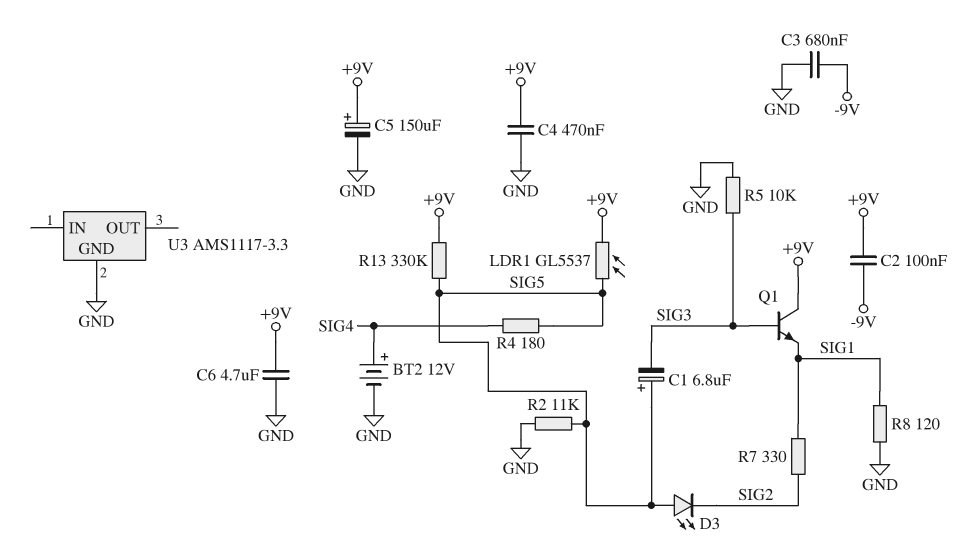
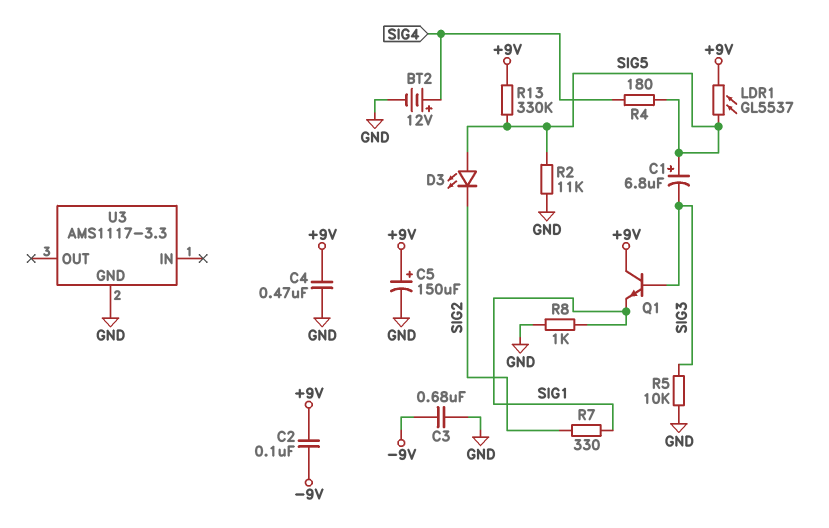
C6: 4.7uF (+9V, GND) -> none
R8: 120 (GND, SIG1) -> 1k (GND, SIG1)

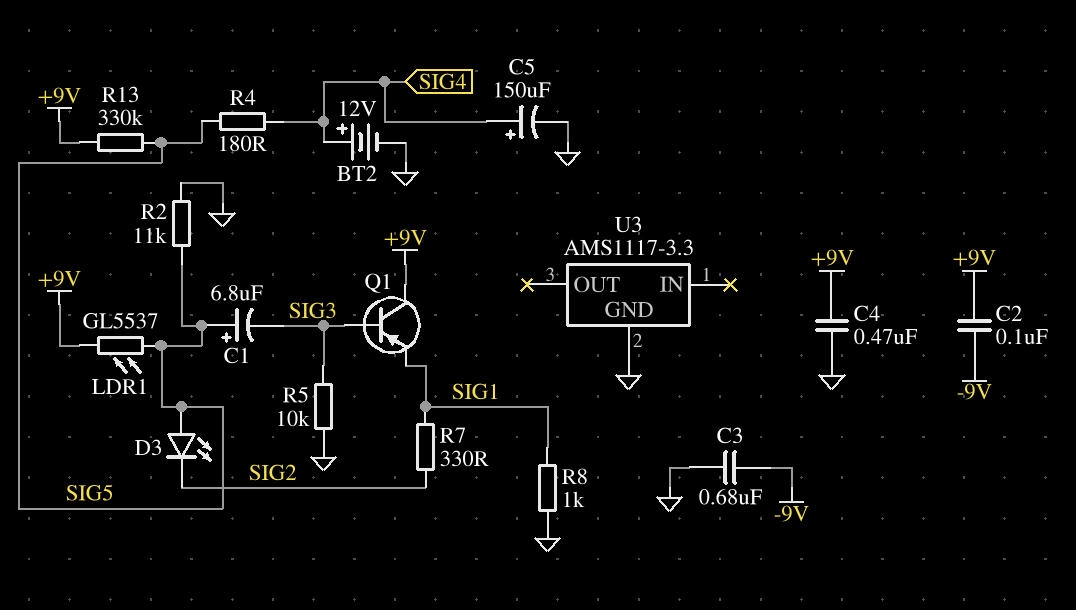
C5: 150uF (plus +9V, minus GND) -> 150uF (plus SIG4, minus GND)
Q1: NPN (B SIG3, C +9V, E SIG1) -> PNP (B SIG3, C +9V, E SIG1)

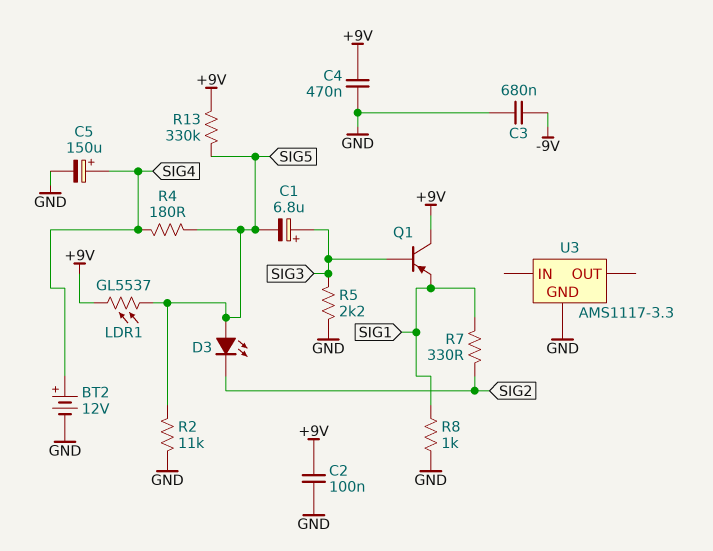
C1: 6.8uF (plus SIG5, minus SIG3) -> 6.8uF (plus SIG3, minus SIG5)
C2: 100nF (+9V, -9V) -> 100nF (+9V, GND)
R5: 10k (GND, SIG3) -> 2.2k (GND, SIG3)

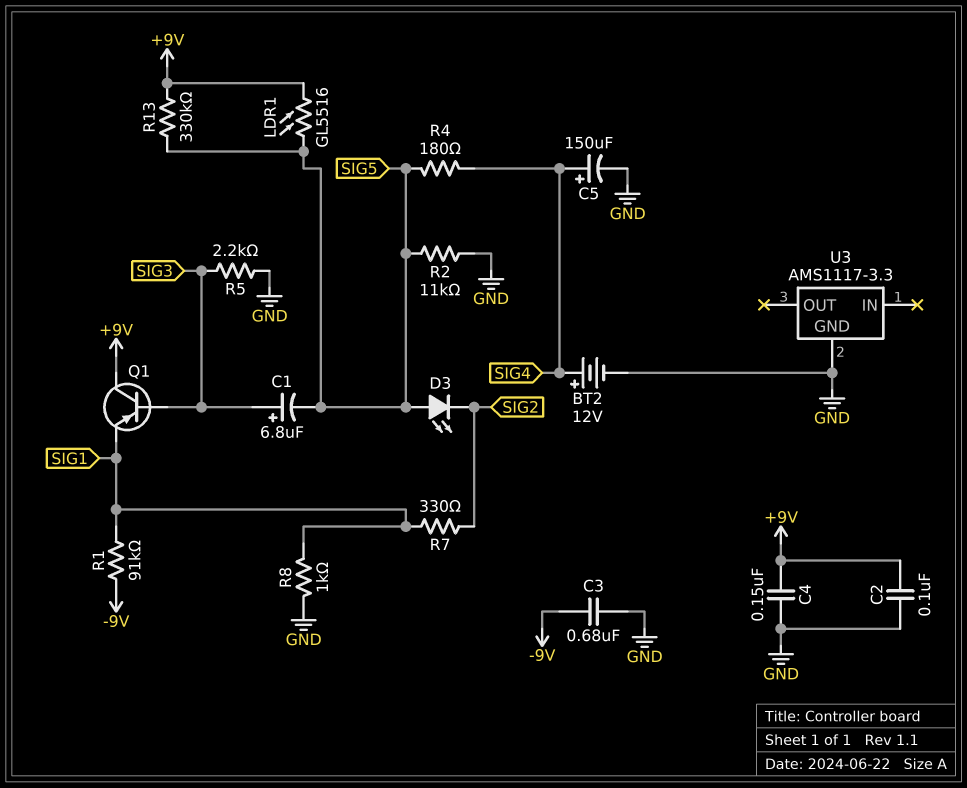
C4: 470nF (+9V, GND) -> 150nF (+9V, GND)
LDR1: GL5537 (+9V, SIG5) -> GL5516 (+9V, SIG5)
R1: none -> 91k (-9V, SIG1)

